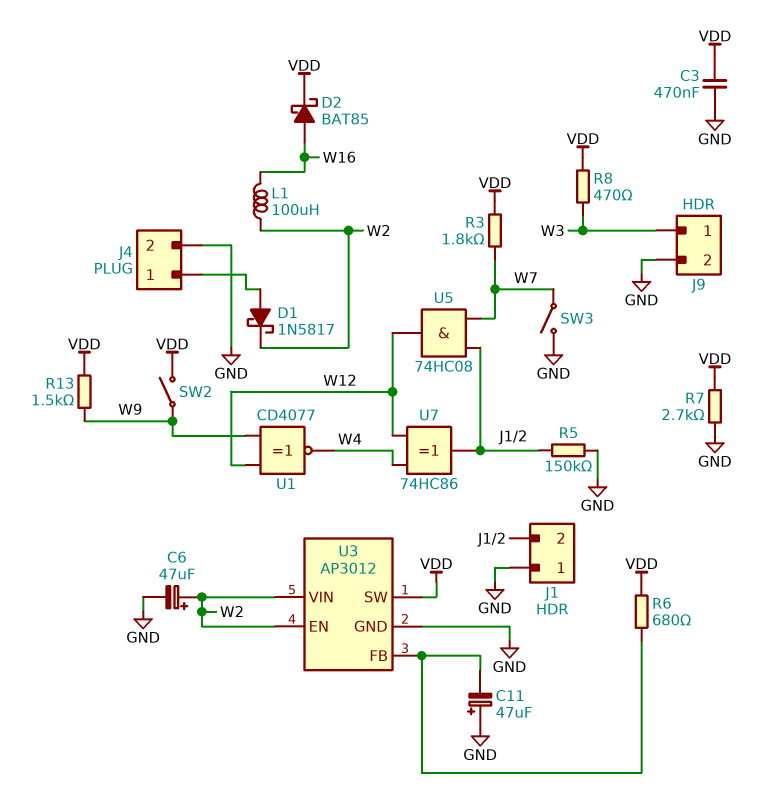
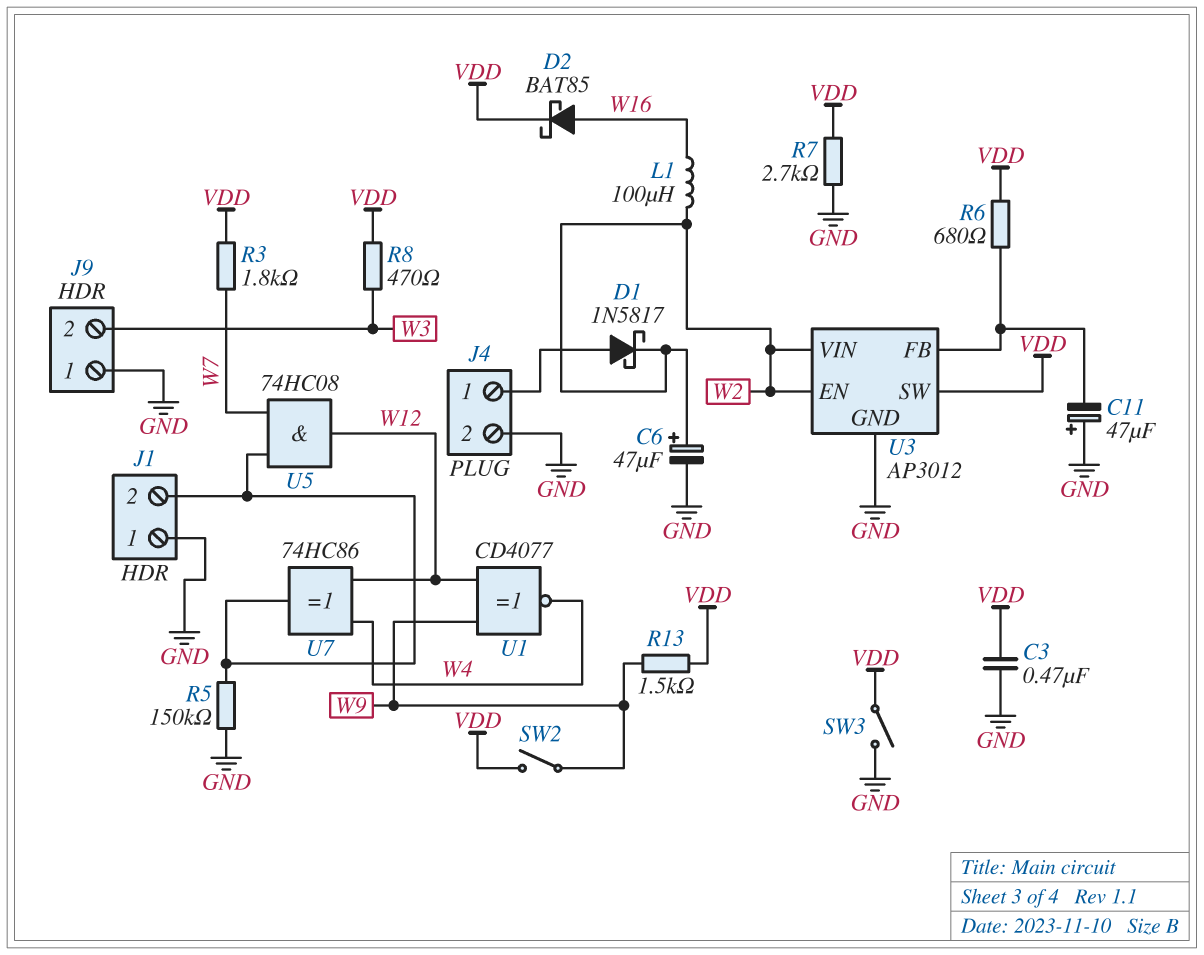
J9 pin 1: W3 -> GND
J9 pin 2: GND -> W3
SW3: switch (GND, W7) -> switch (GND, VDD)

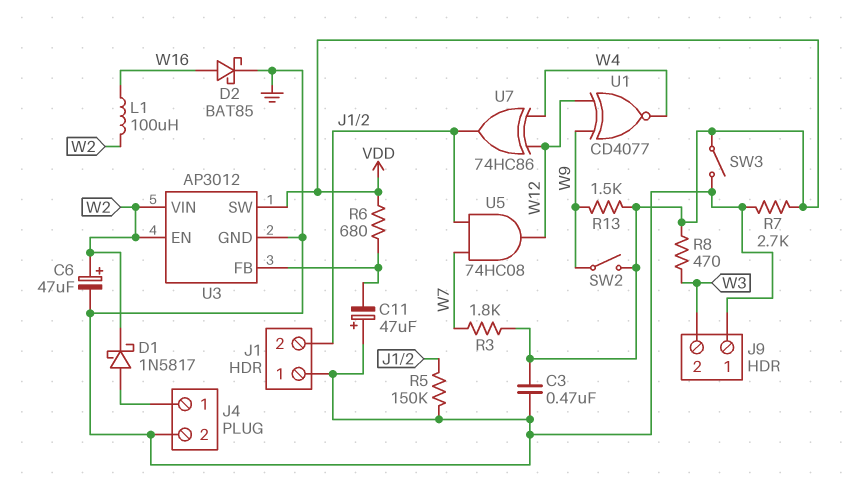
D2: schottky BAT85 (A W16, K VDD) -> schottky BAT85 (A W16, K GND)

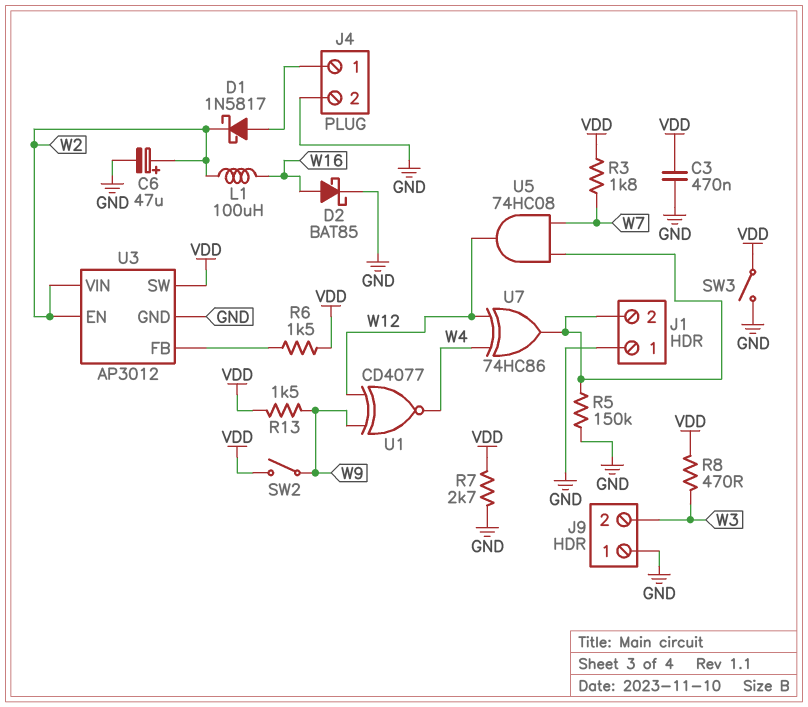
C11: 47uF (plus GND, minus U3/FB) -> none
R6: 680 (U3/FB, VDD) -> 1.5k (U3/FB, VDD)

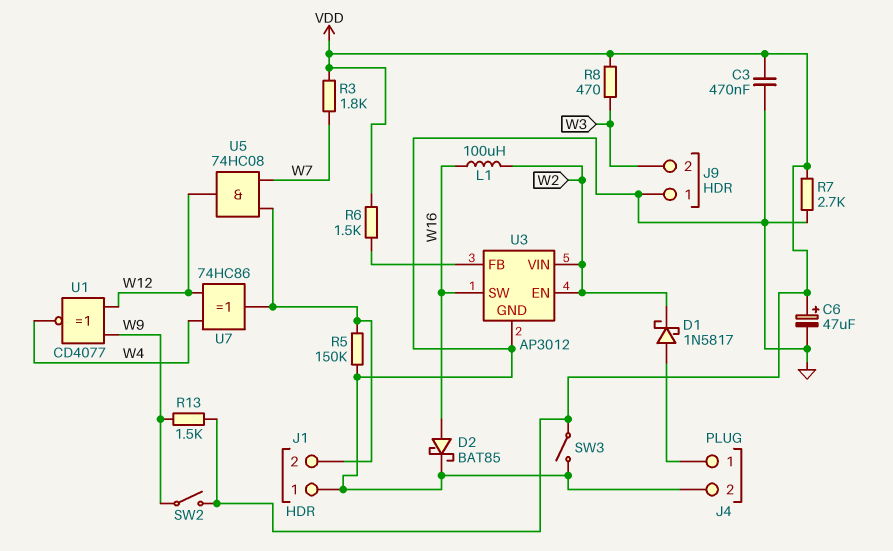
C6: 47uF (plus W2, minus GND) -> 47uF (plus VDD, minus GND)
U3 pin SW: VDD -> W16

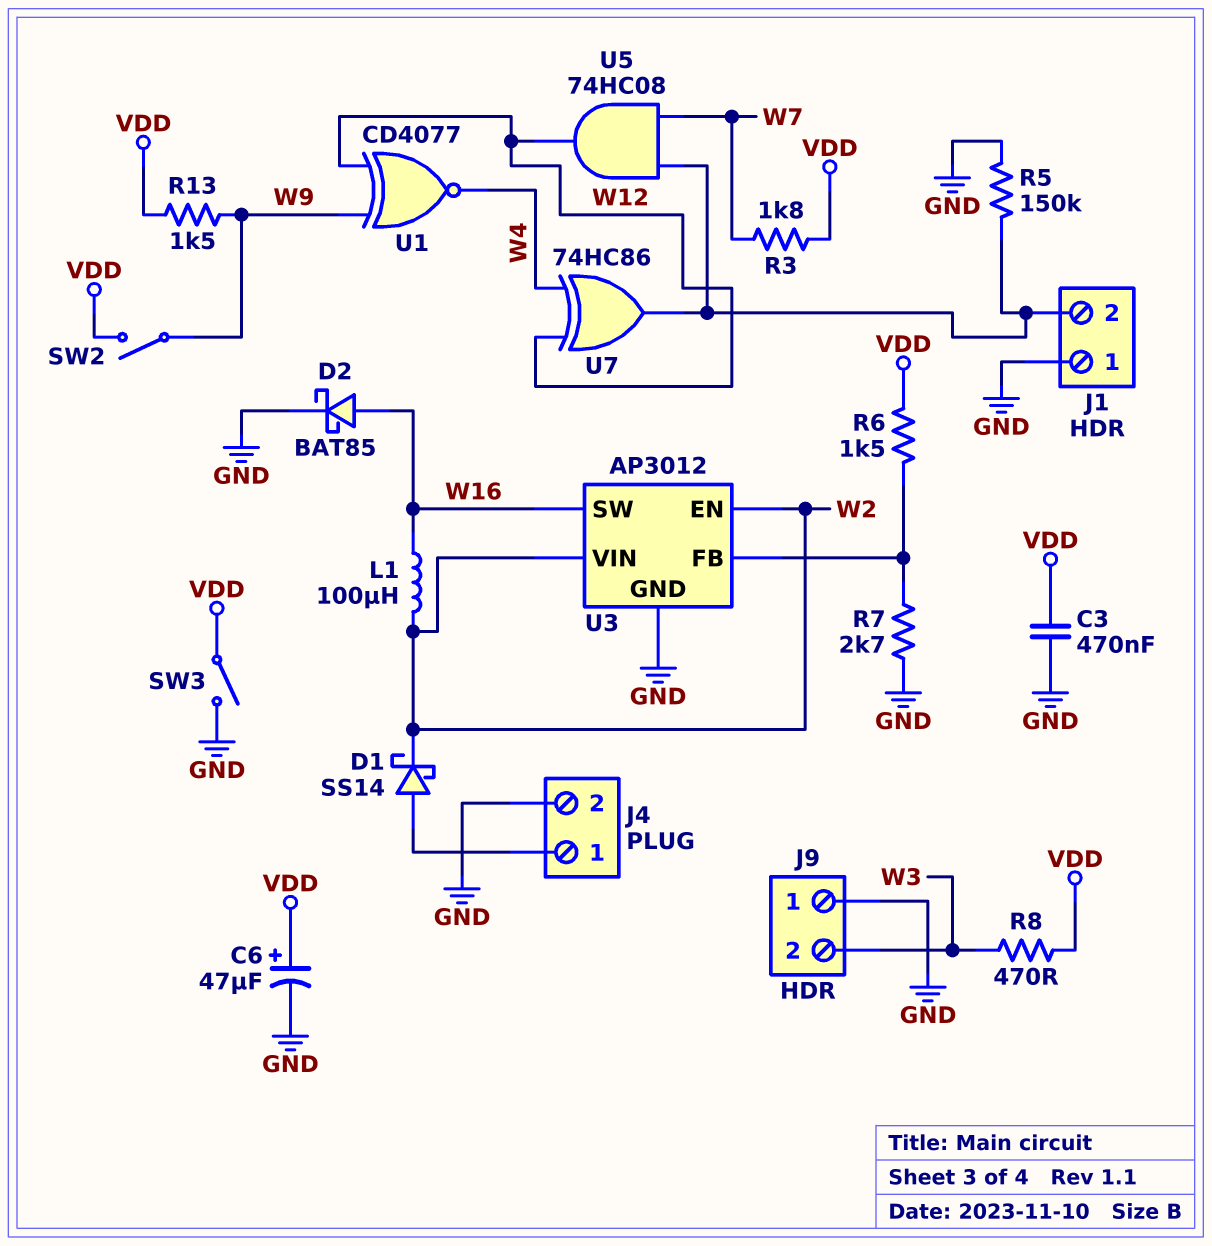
D1: schottky 1N5817 (A J4/1, K W2) -> schottky SS14 (A J4/1, K W2)
R7: 2.7k (GND, VDD) -> 2.7k (GND, U3/FB)

